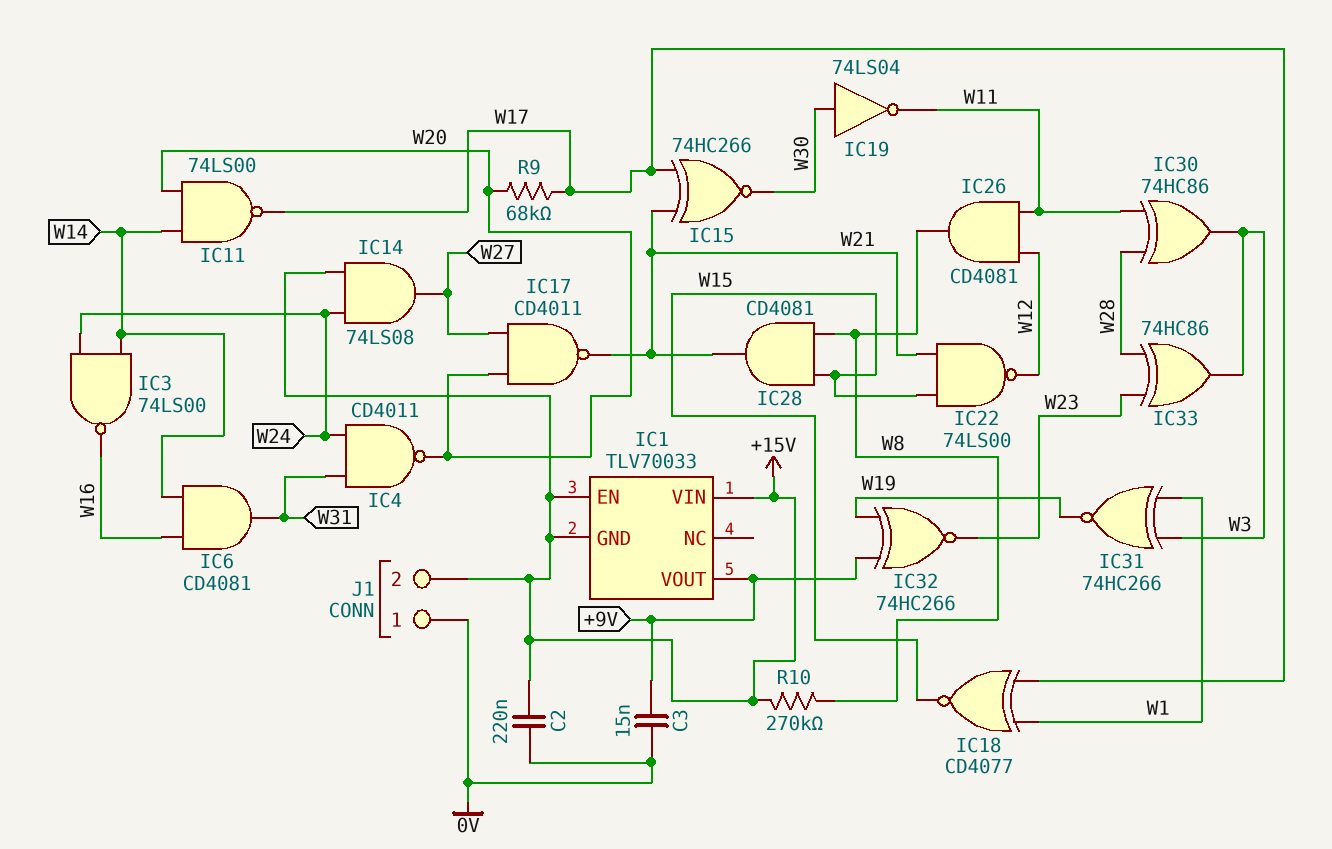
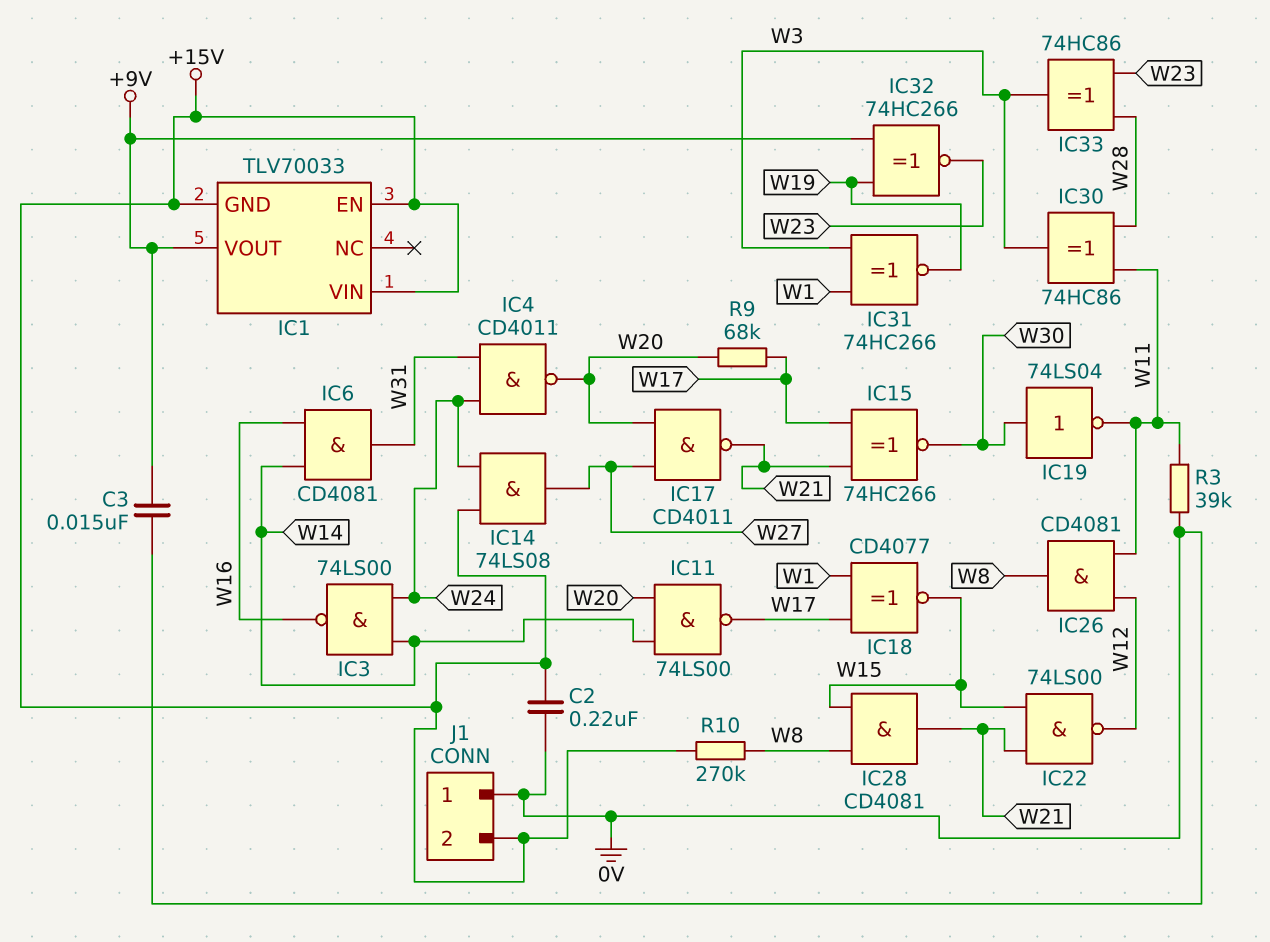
R3: none -> 39k (0V, W11)

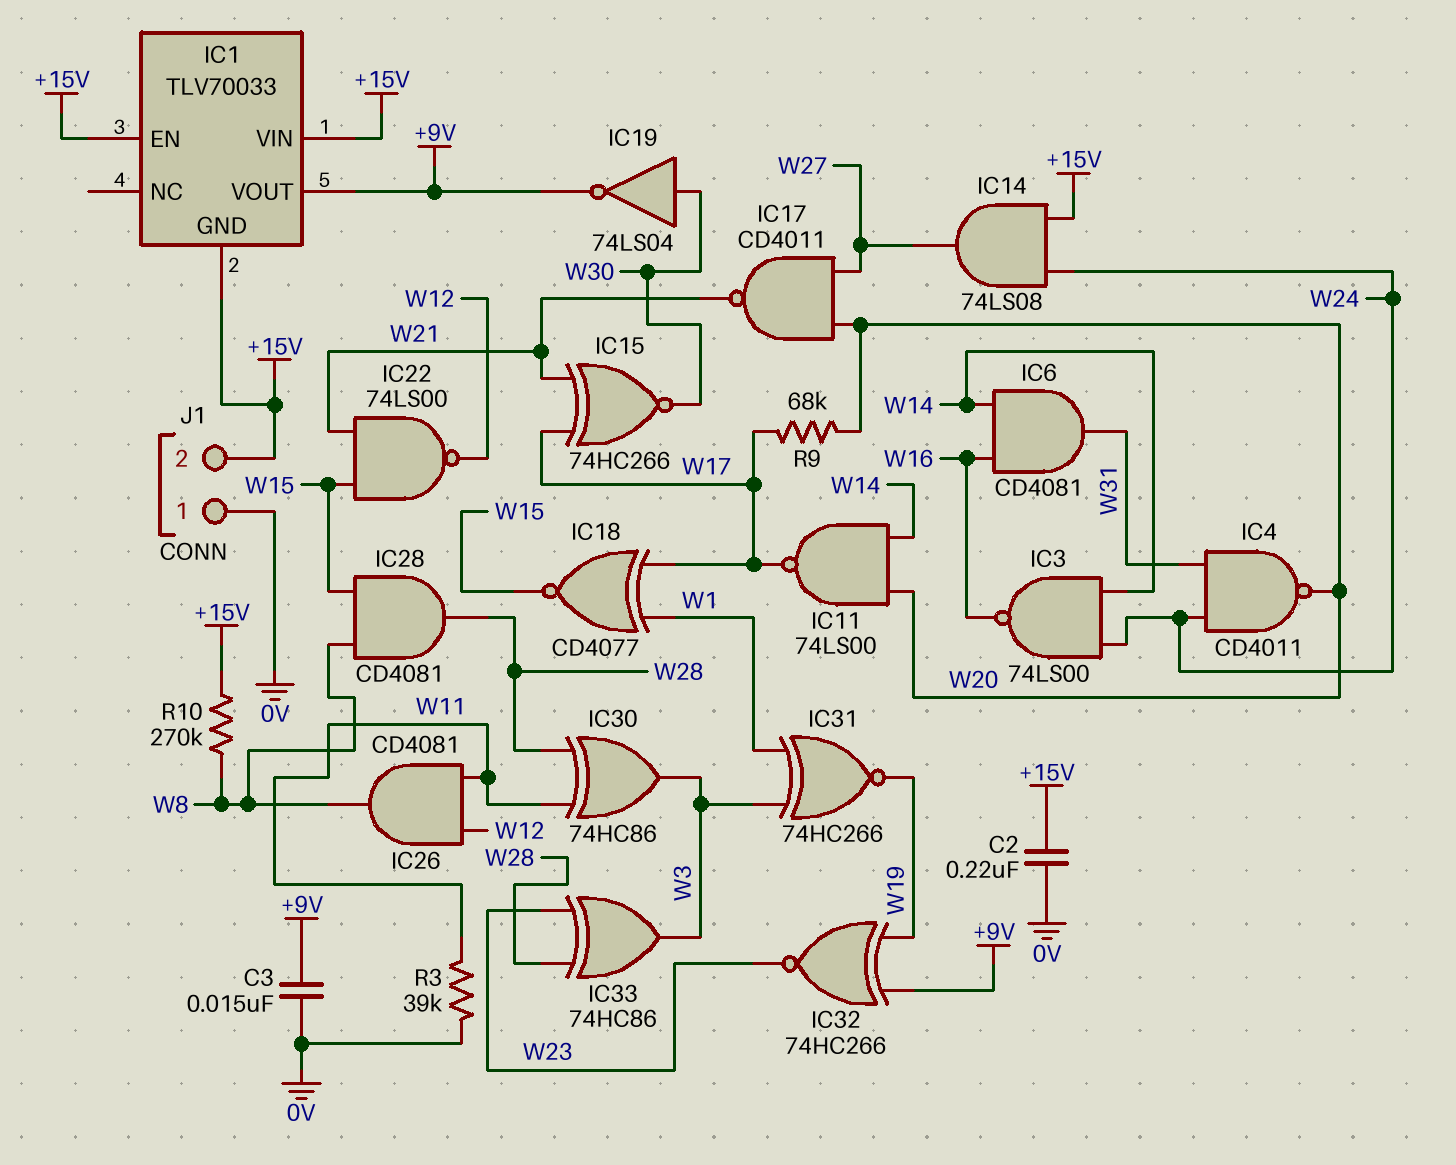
IC19: NOT 74LS04 (in W30, out W11) -> NOT 74LS04 (in W30, out +9V)
IC28: AND CD4081 (in W8, in W15, out W21) -> AND CD4081 (in W8, in W15, out W28)

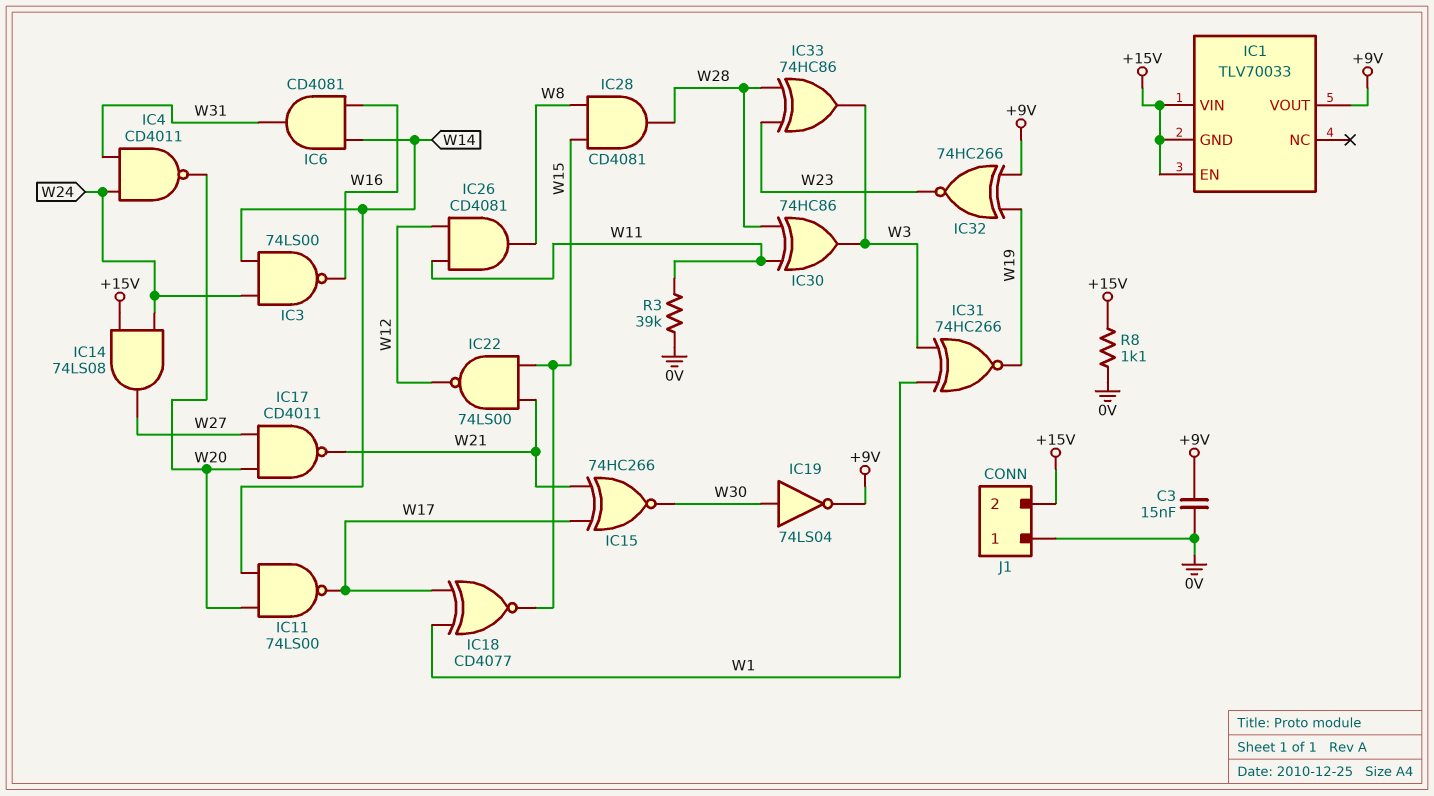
C2: 220nF (+15V, 0V) -> none
R8: none -> 1.1k (+15V, 0V)
R9: 68k (W17, W20) -> none
R10: 270k (+15V, W8) -> none

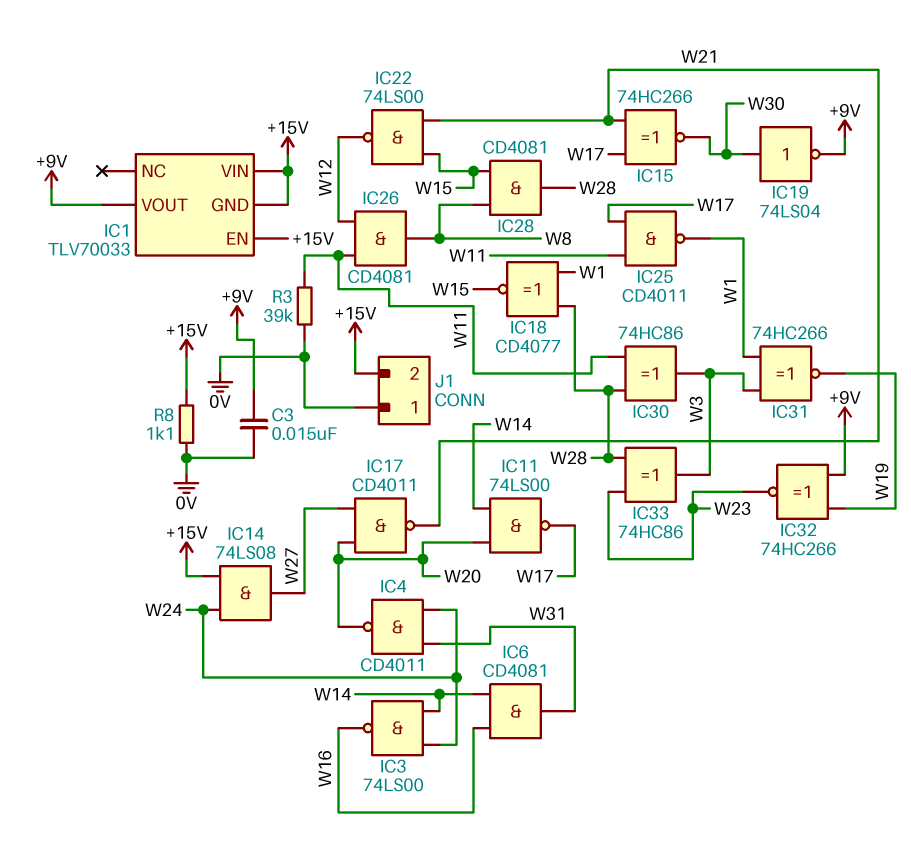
IC18: XNOR CD4077 (in W1, in W17, out W15) -> XNOR CD4077 (in W1, in W28, out W15)
IC25: none -> NAND CD4011 (in W11, in W17, out W1)

